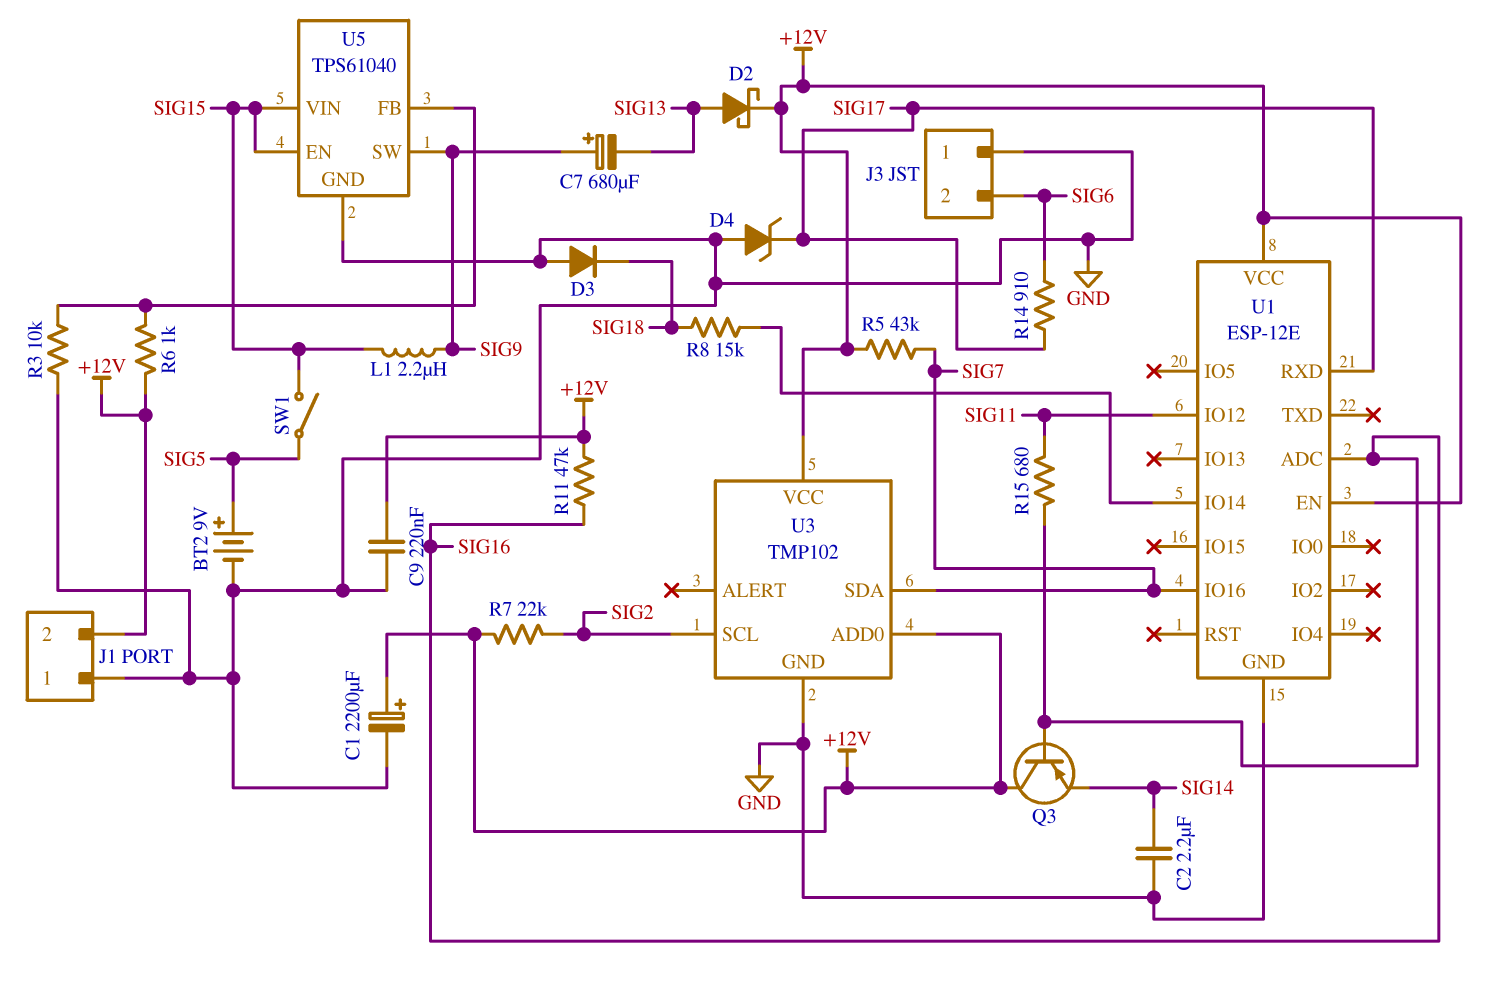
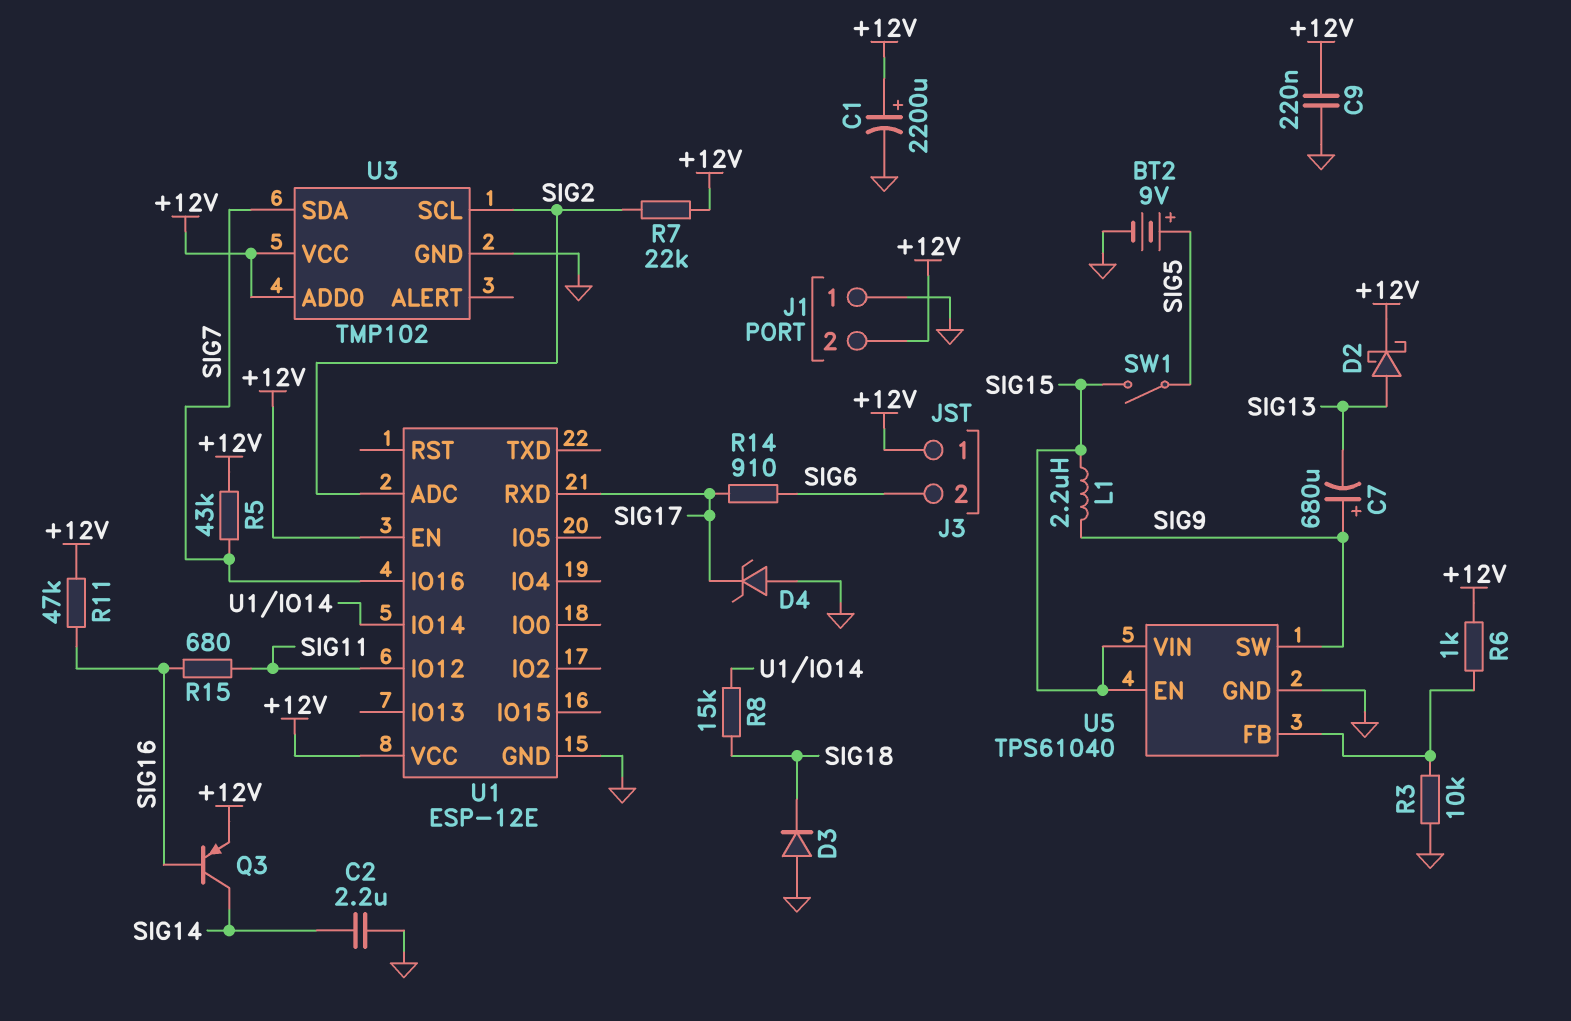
J3 pin 1: GND -> +12V
Q3: PNP (B SIG16, C +12V, E SIG14) -> PNP (B SIG16, C SIG14, E +12V)
U1 pin ADC: SIG16 -> SIG2

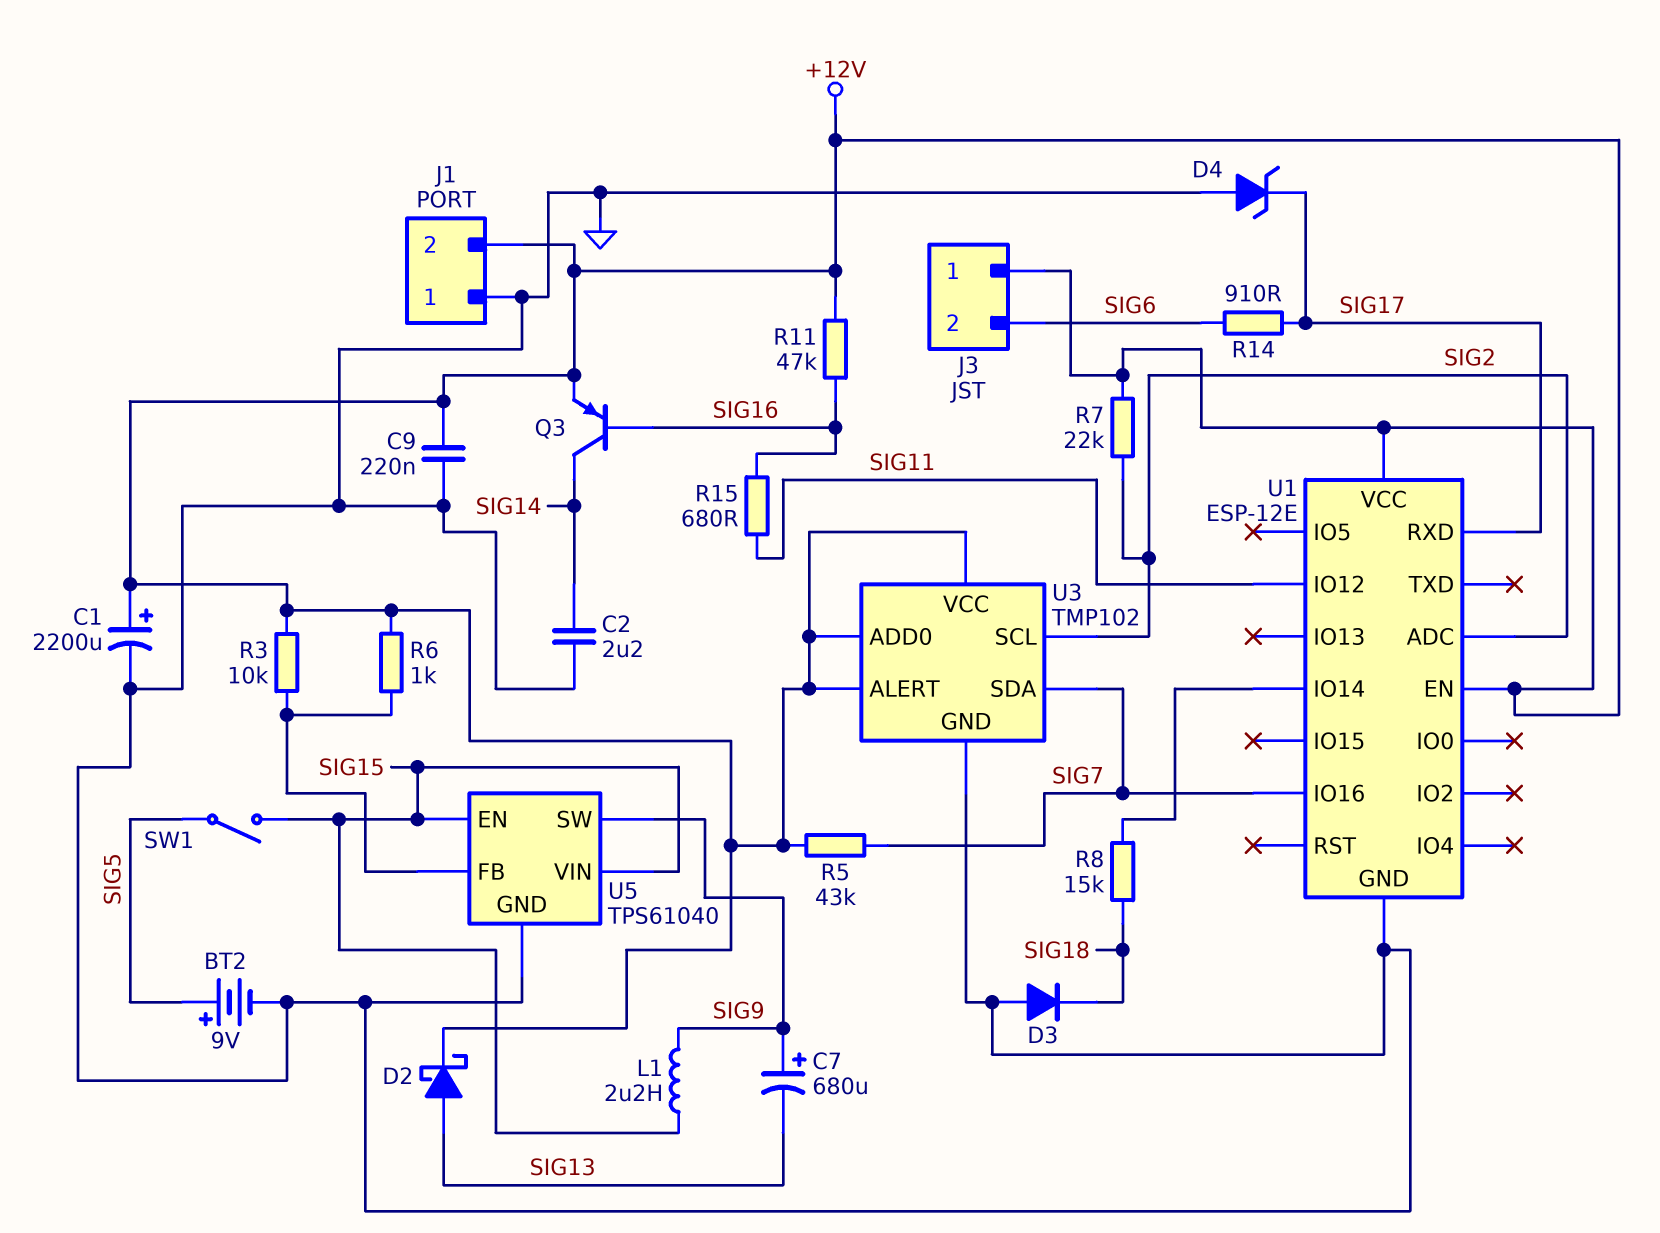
R3: 10k (GND, U5/FB) -> 10k (+12V, U5/FB)
U3 pin ALERT: none -> +12V

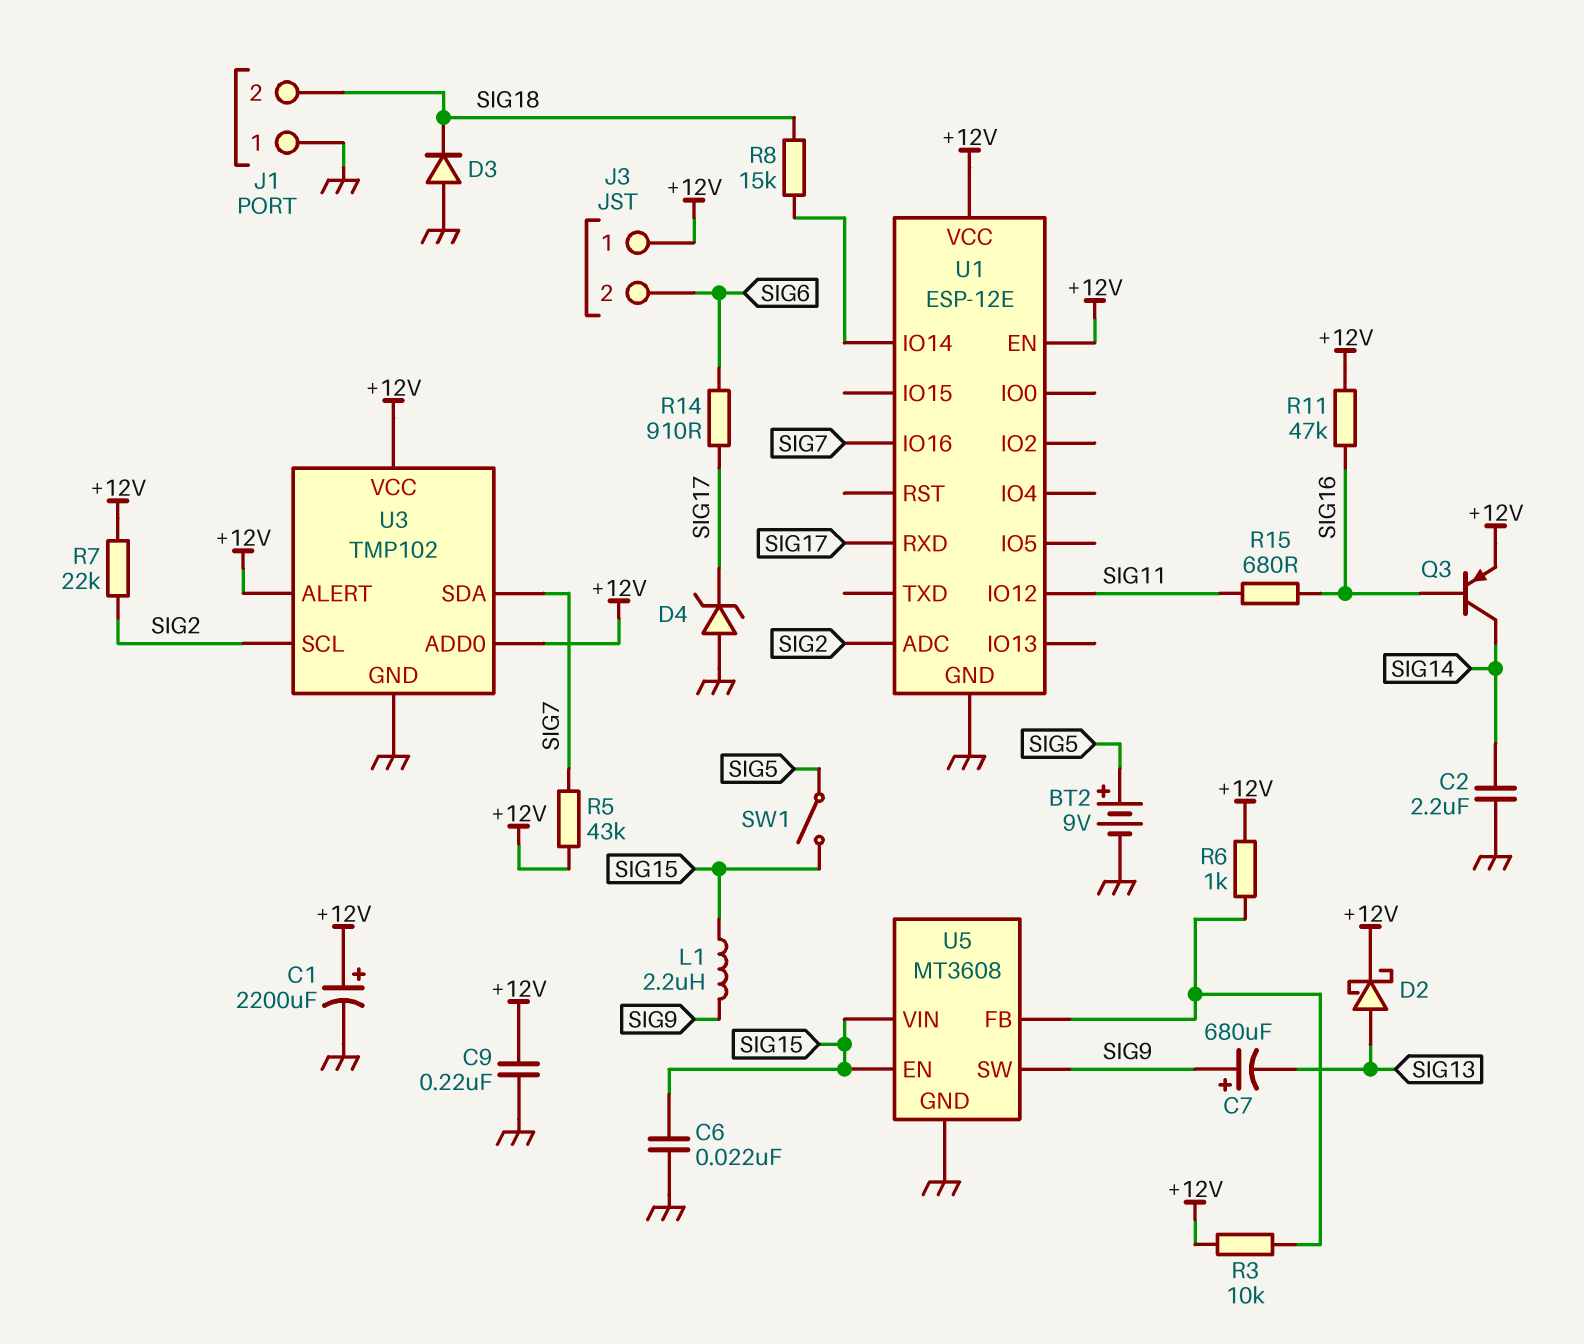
C6: none -> 22nF (GND, SIG15)
J1 pin 2: +12V -> SIG18
U5: TPS61040 -> MT3608

